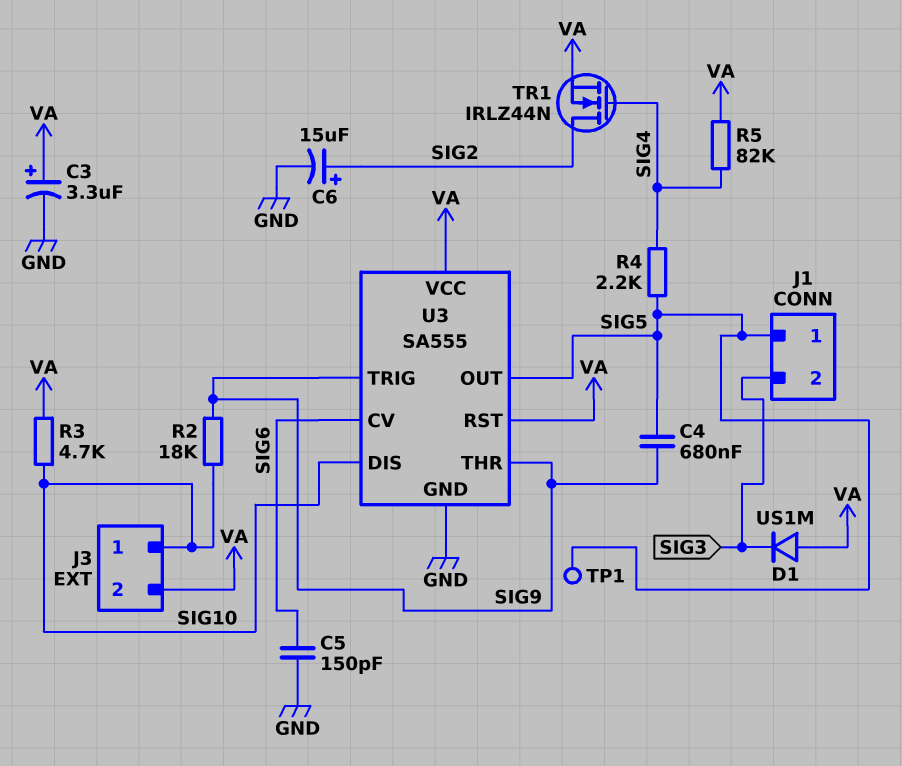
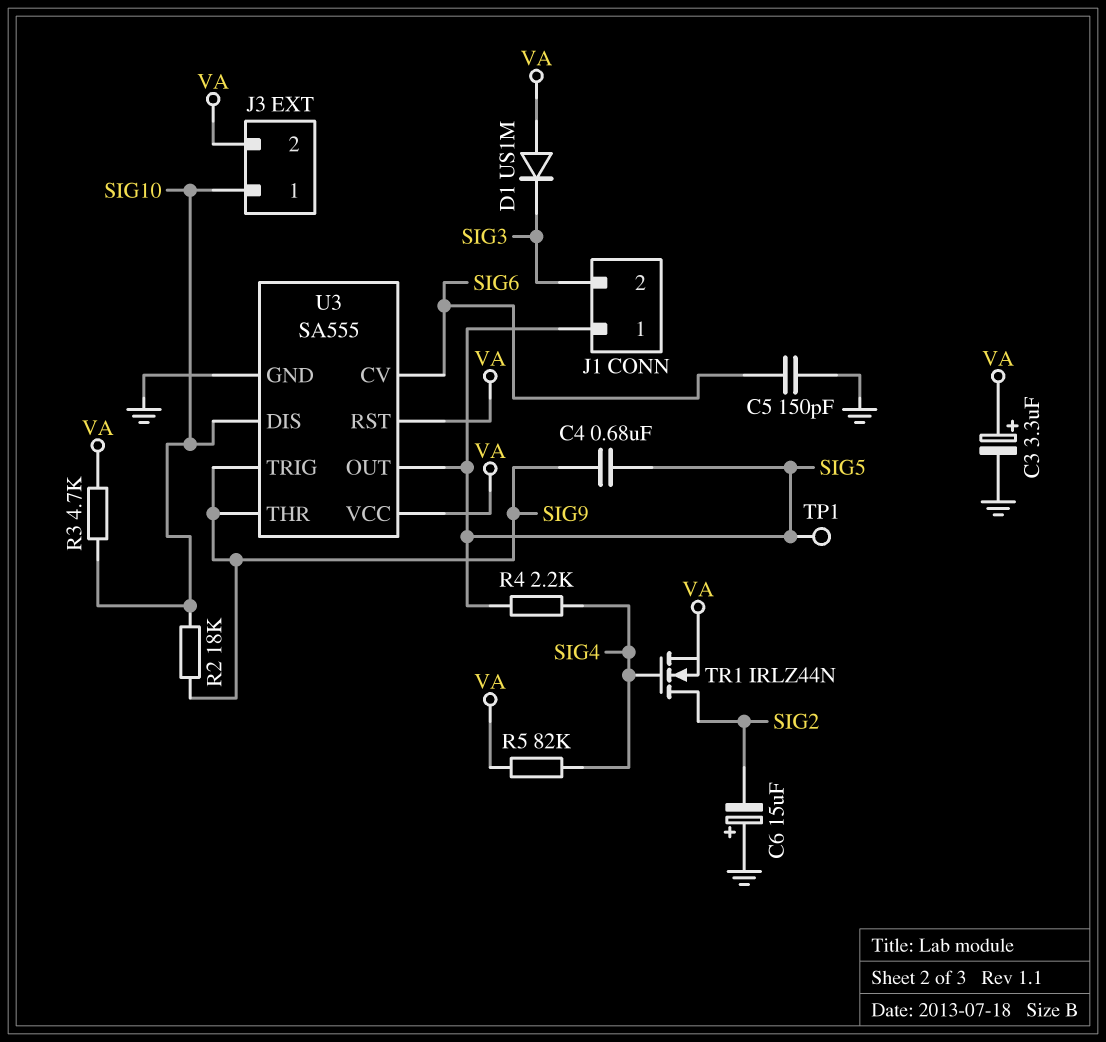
C6: 15uF (plus SIG2, minus GND) -> 15uF (plus GND, minus SIG2)

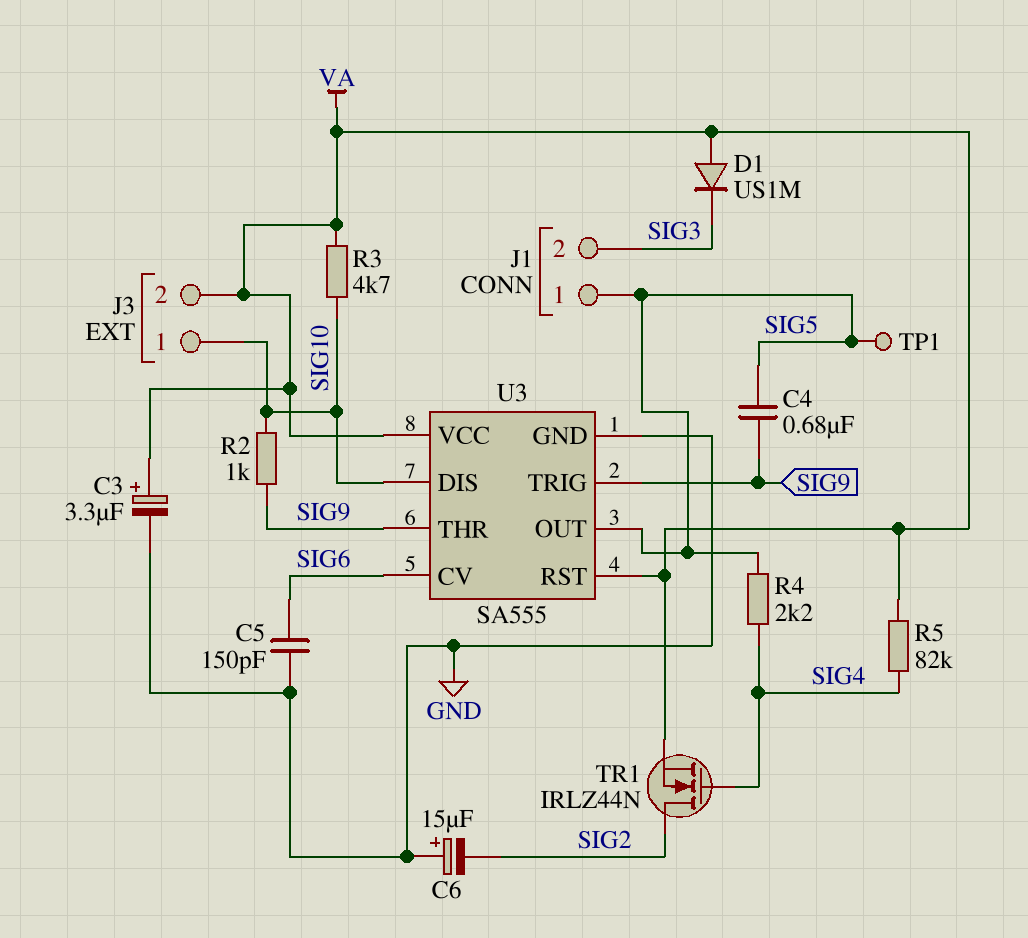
R2: 18k (SIG9, SIG10) -> 1k (SIG9, SIG10)

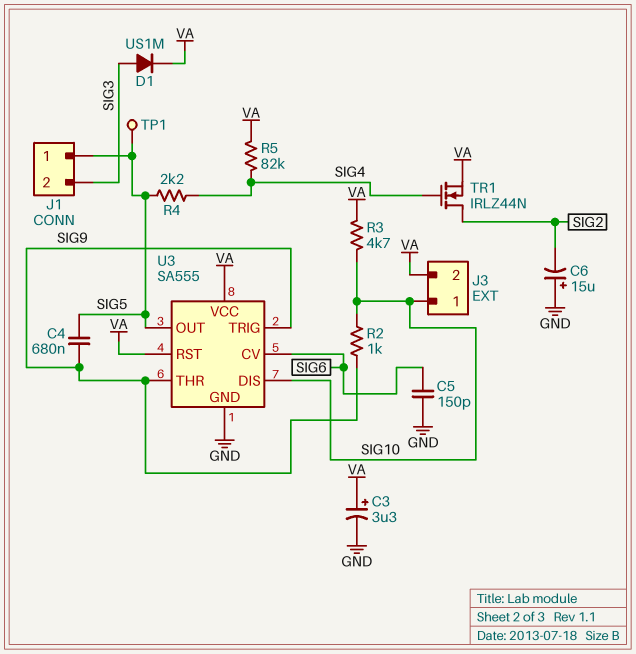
D1: diode US1M (A VA, K SIG3) -> diode US1M (A SIG3, K VA)

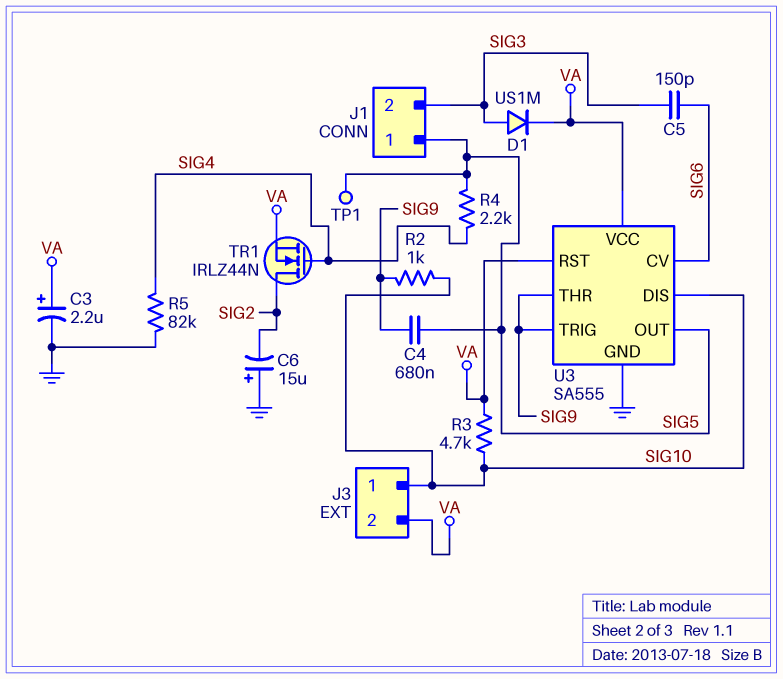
C3: 3.3uF (plus VA, minus GND) -> 2.2uF (plus VA, minus GND)
C5: 150pF (GND, SIG6) -> 150pF (SIG3, SIG6)
R5: 82k (SIG4, VA) -> 82k (GND, SIG4)

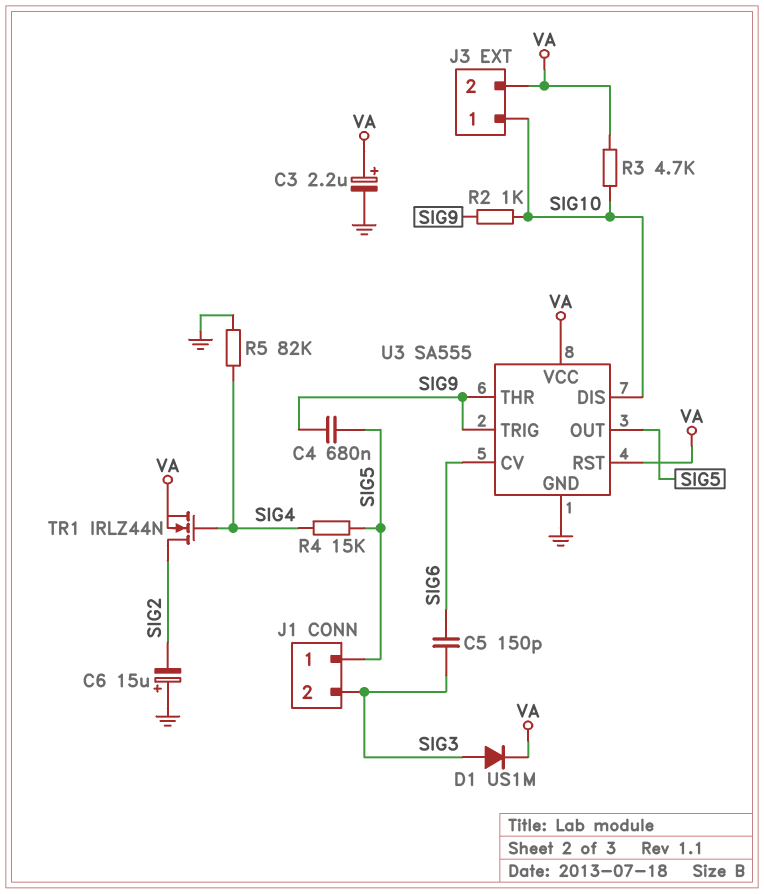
R4: 2.2k (SIG4, SIG5) -> 15k (SIG4, SIG5)
TP1: test point (SIG5) -> none

